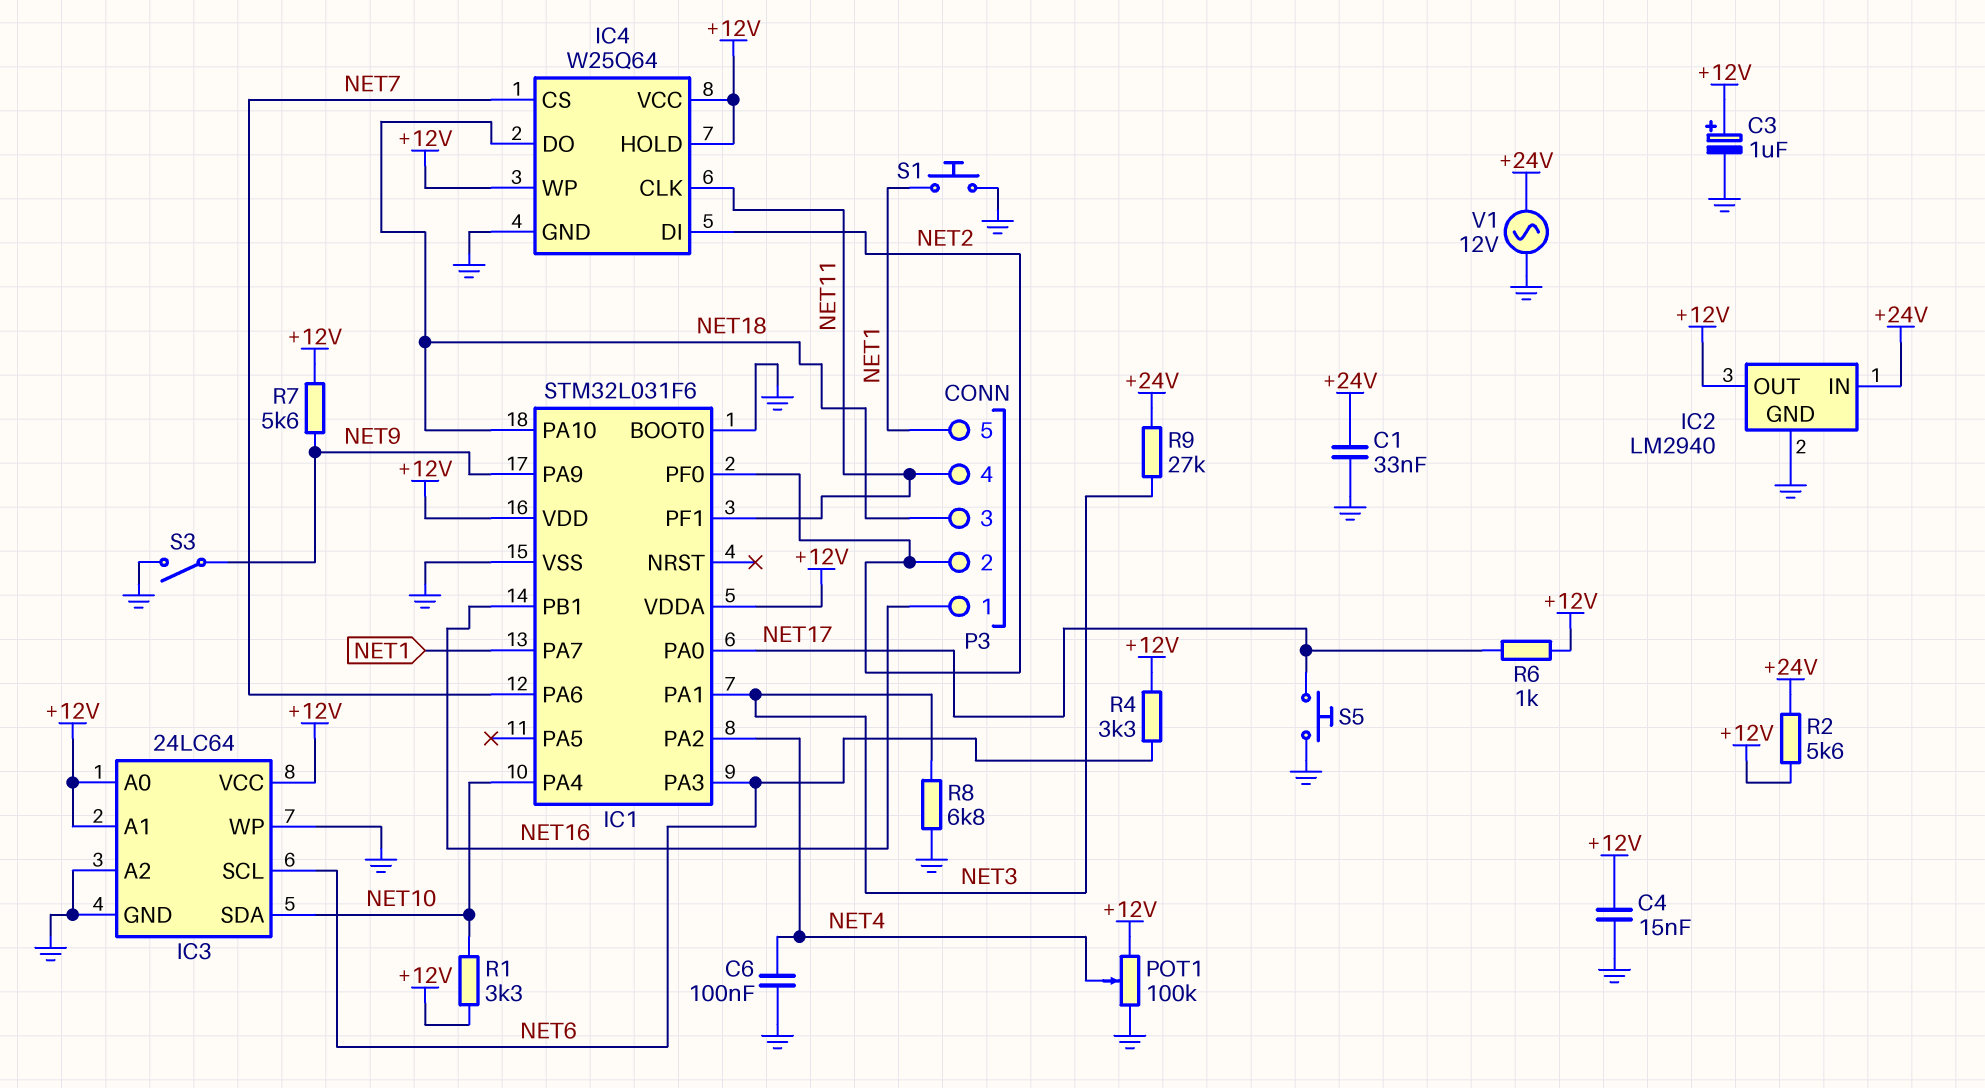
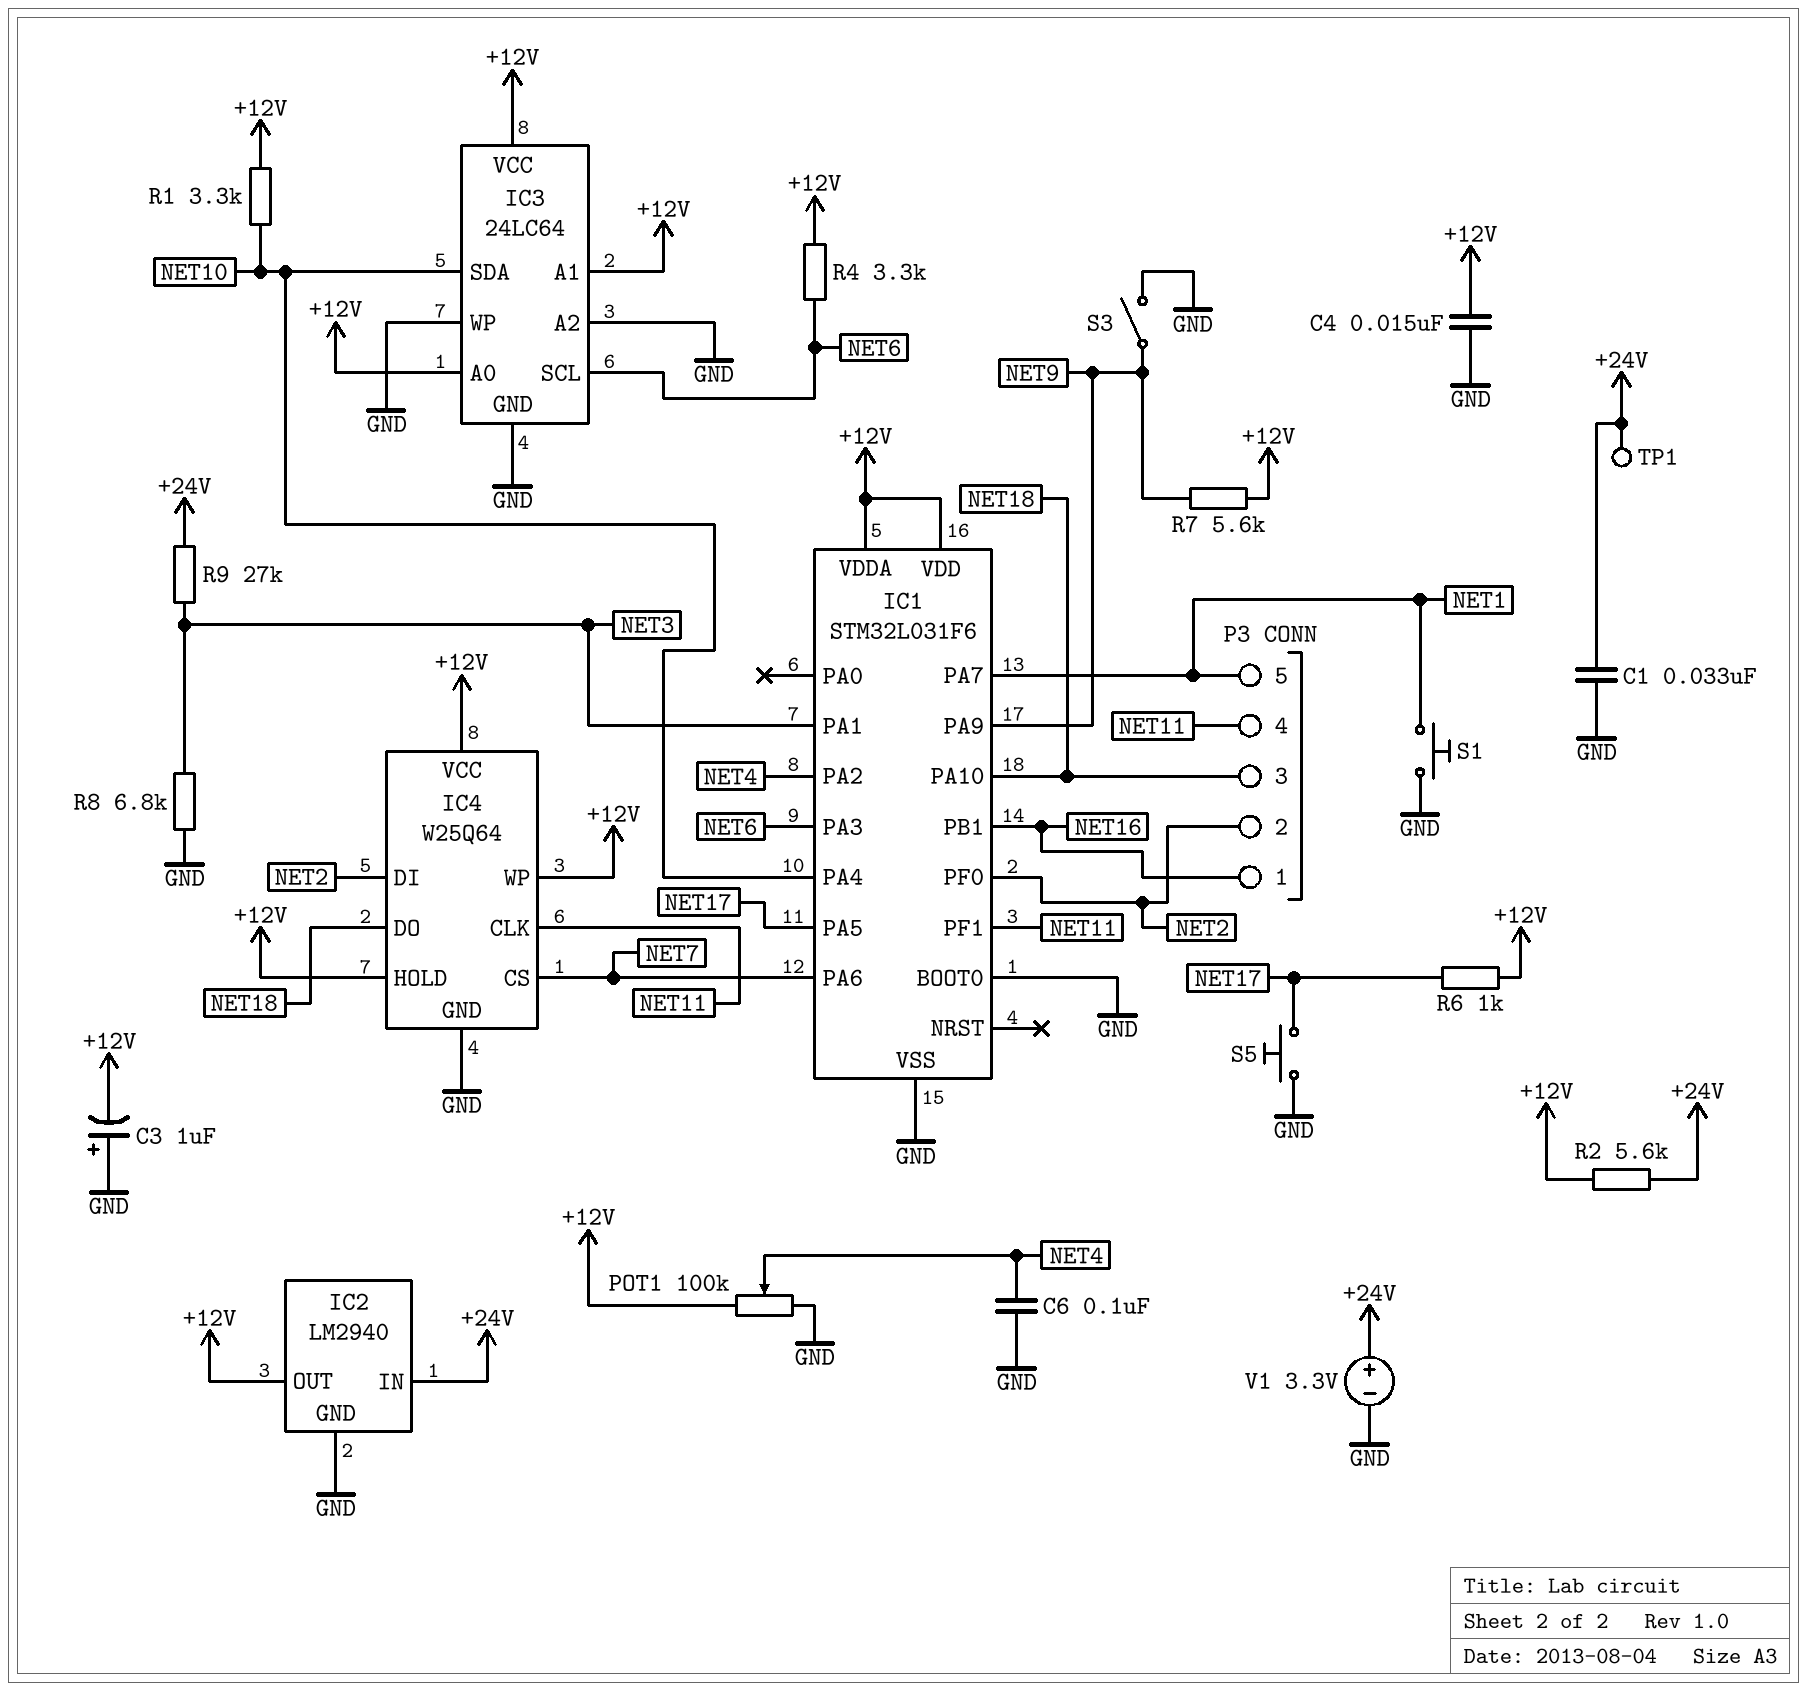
C3: 1uF (plus +12V, minus GND) -> 1uF (plus GND, minus +12V)
IC1 pin PA0: NET17 -> none
IC1 pin PA5: none -> NET17
TP1: none -> test point (+24V)
V1: AC 12V (+24V, GND) -> 3.3V (plus +24V, minus GND)

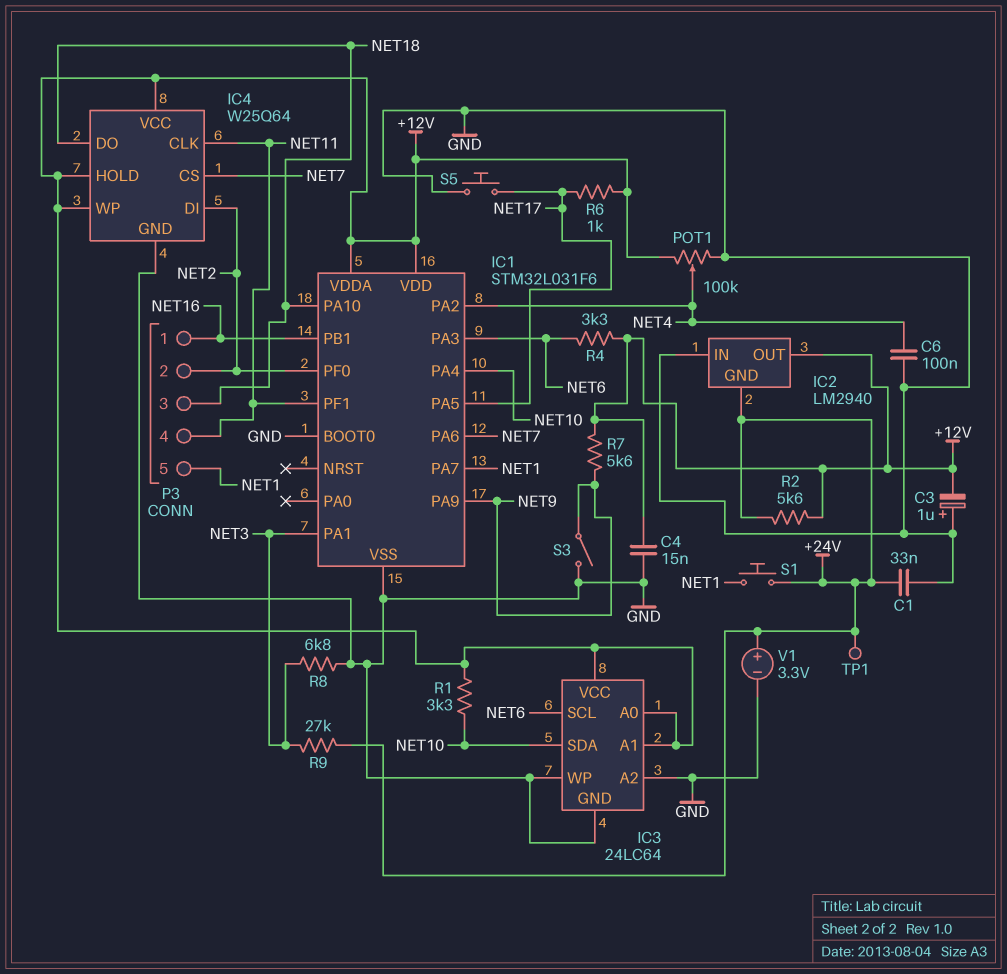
IC2 pin GND: GND -> +24V
IC2 pin IN: +24V -> GND
S1: button (GND, NET1) -> button (+24V, NET1)

